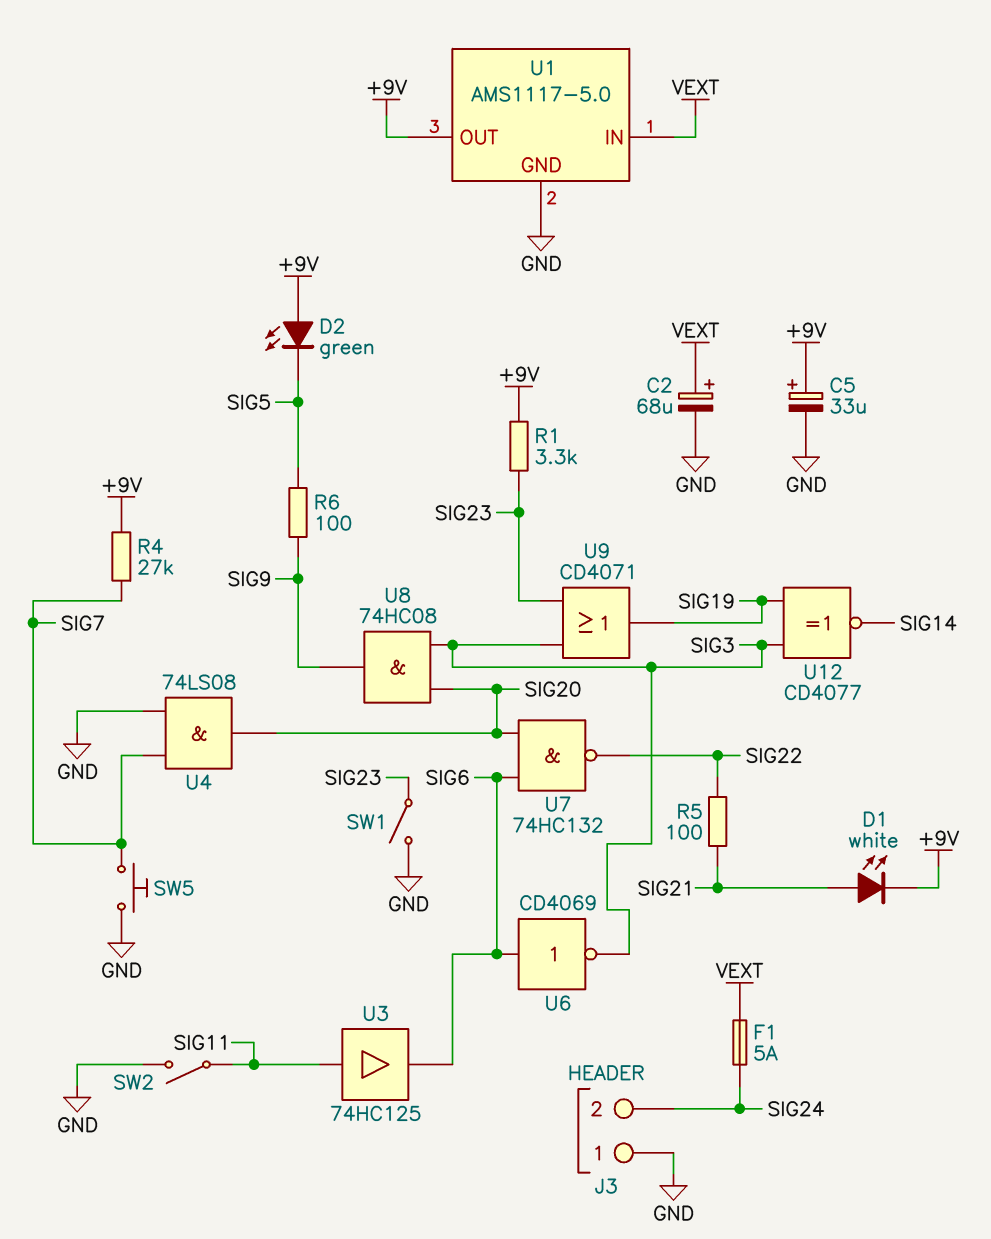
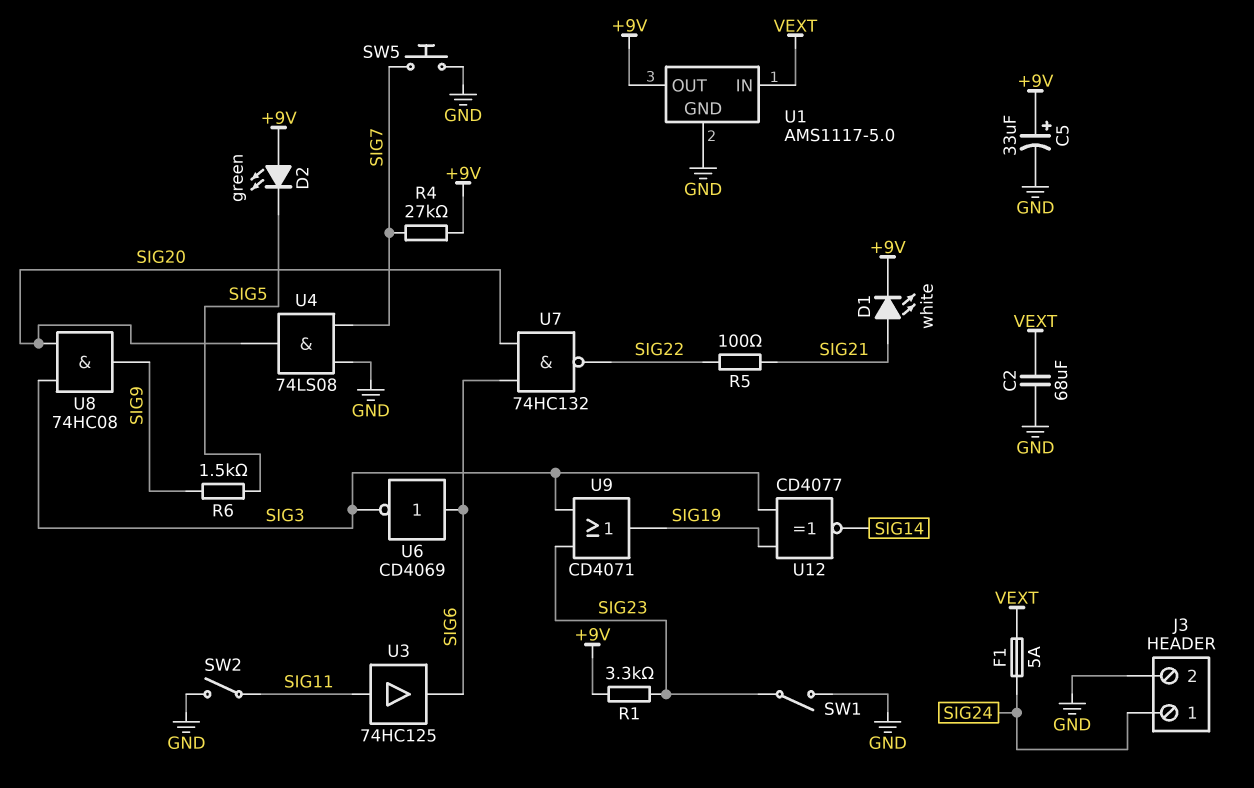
C2: 68uF (plus VEXT, minus GND) -> 68uF (GND, VEXT)
J3 pin 1: GND -> SIG24
J3 pin 2: SIG24 -> GND
R6: 100 (SIG5, SIG9) -> 1.5k (SIG5, SIG9)

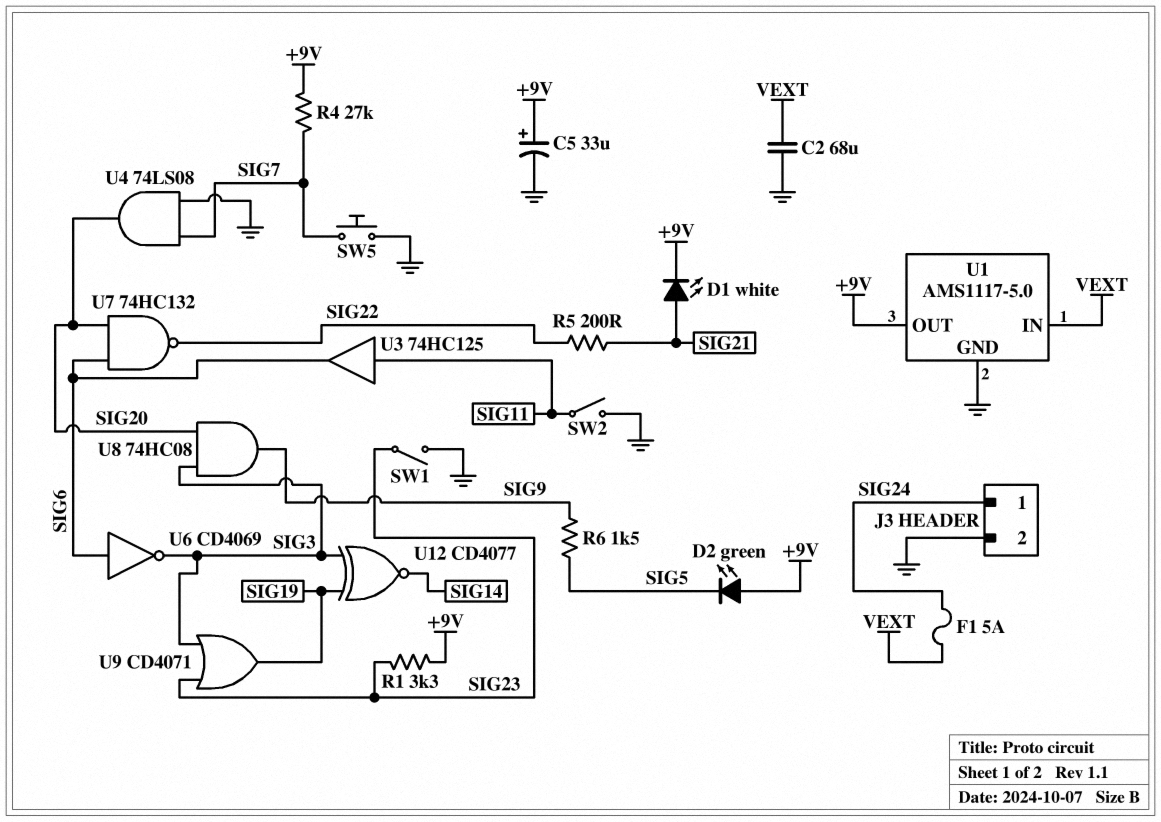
R5: 100 (SIG21, SIG22) -> 200 (SIG21, SIG22)

